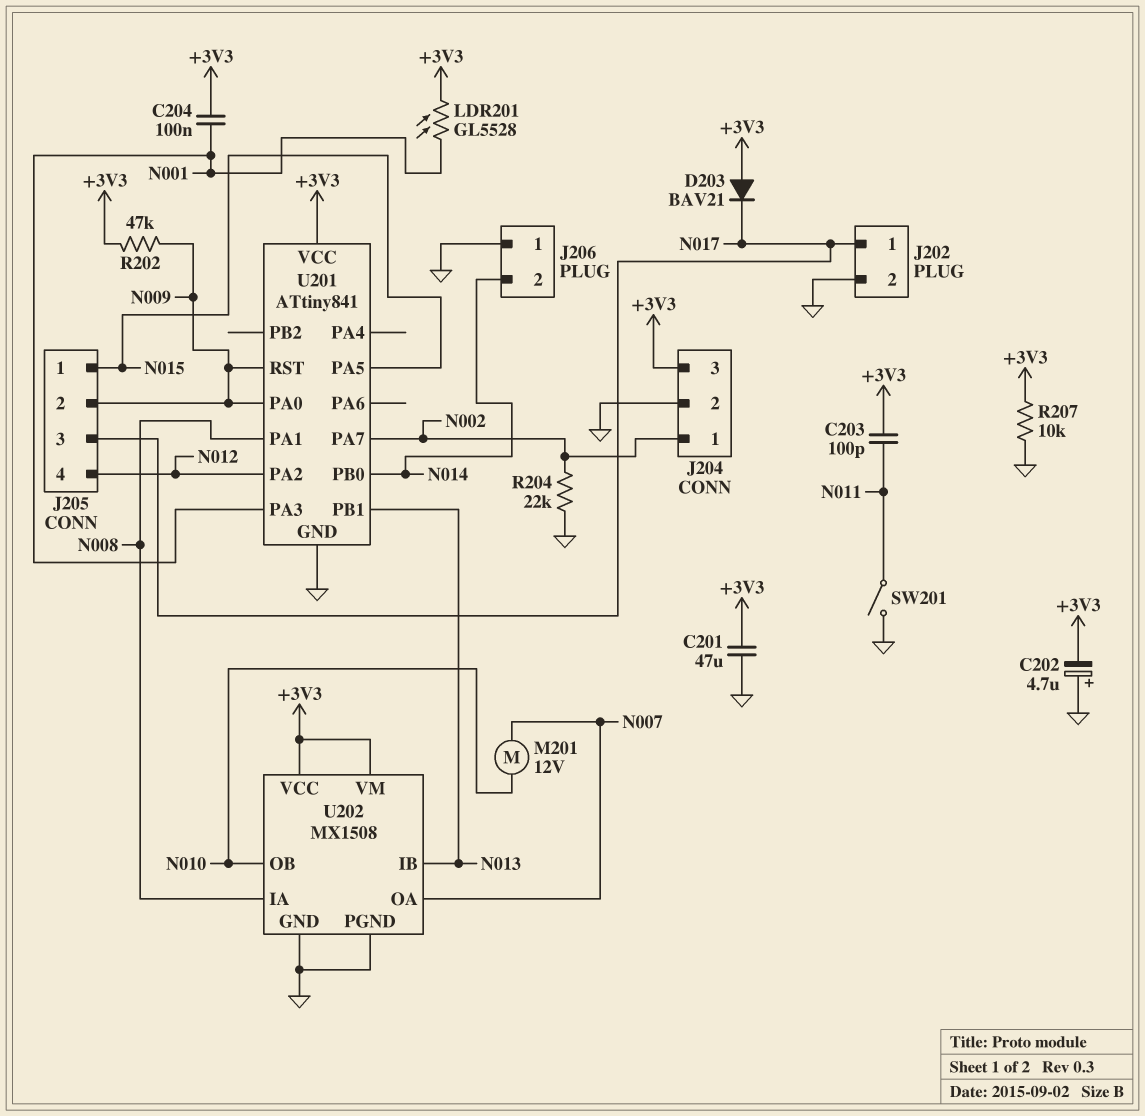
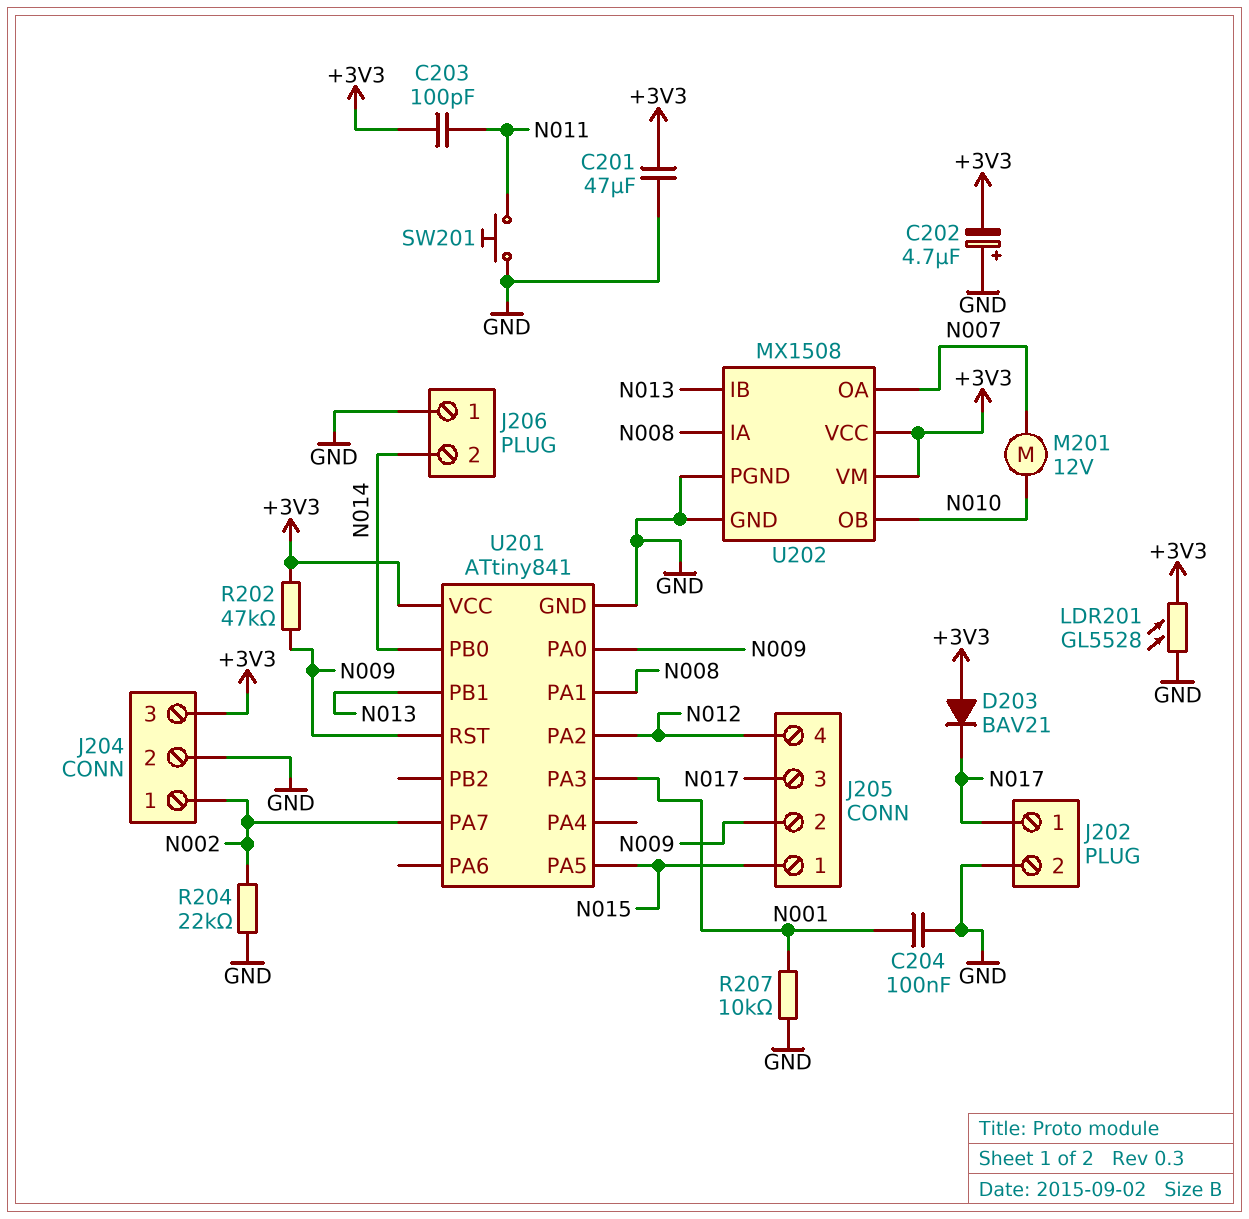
C204: 100nF (+3V3, N001) -> 100nF (GND, N001)
LDR201: GL5528 (+3V3, N001) -> GL5528 (+3V3, GND)
R207: 10k (+3V3, GND) -> 10k (GND, N001)
SW201: switch (GND, N011) -> button (GND, N011)

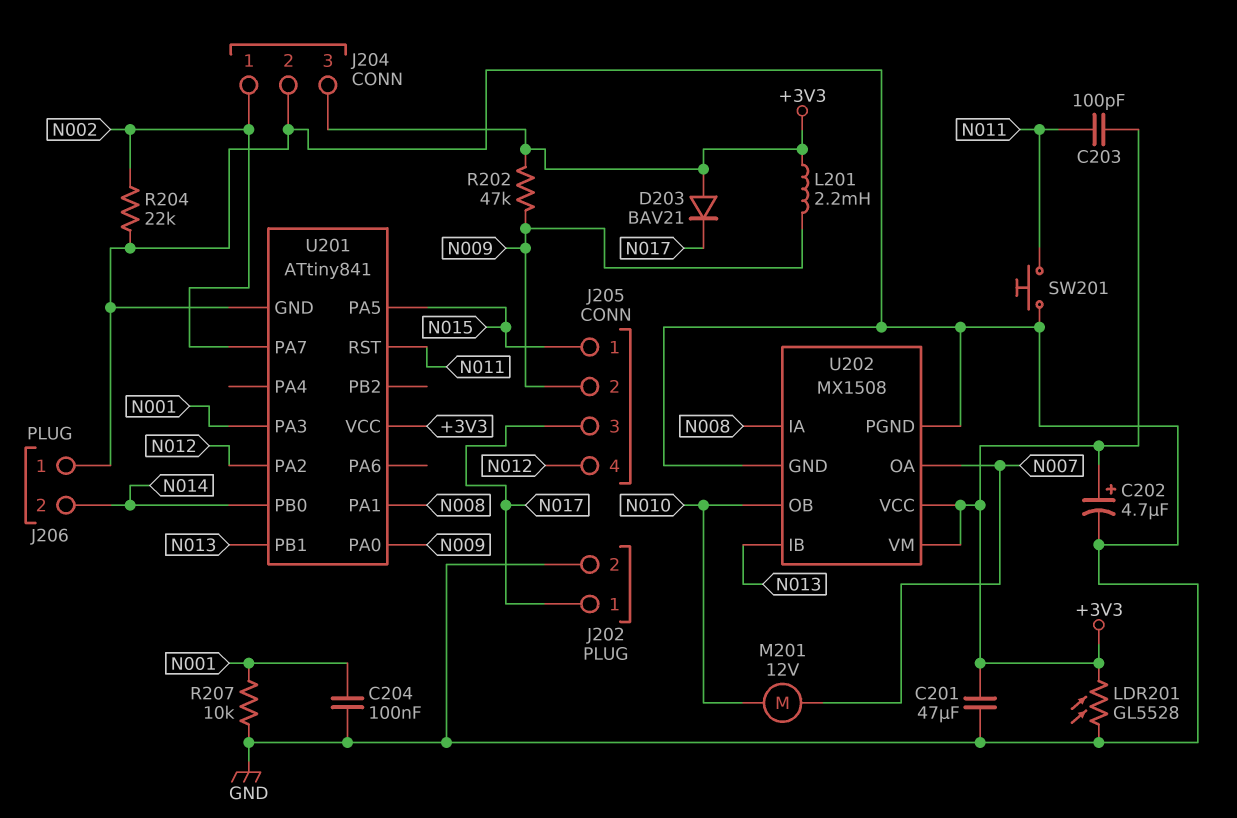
C202: 4.7uF (plus GND, minus +3V3) -> 4.7uF (plus +3V3, minus GND)
L201: none -> 2.2mH (+3V3, N009)
U201 pin RST: N009 -> N011

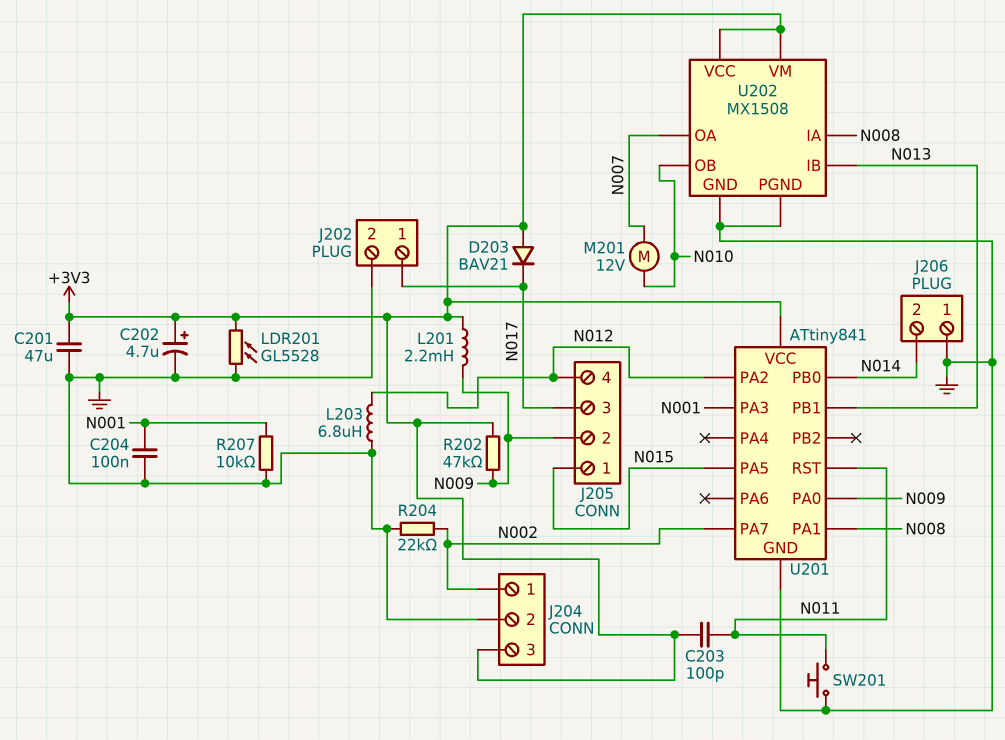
L203: none -> 6.8uH (GND, N012)

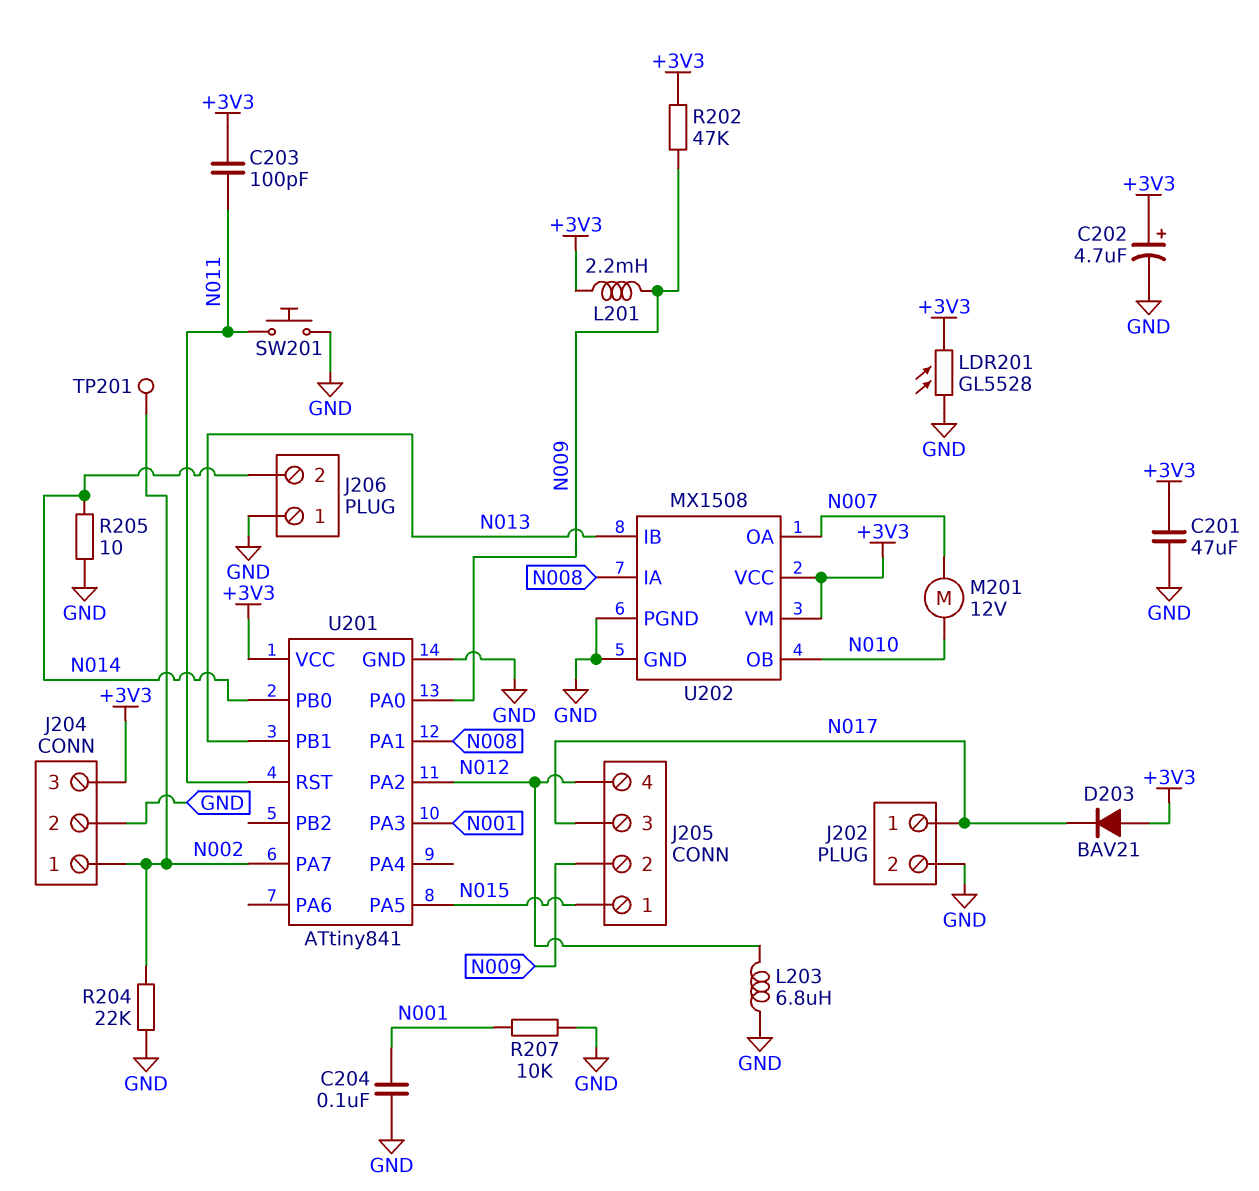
R205: none -> 10 (GND, N014)
TP201: none -> test point (N002)

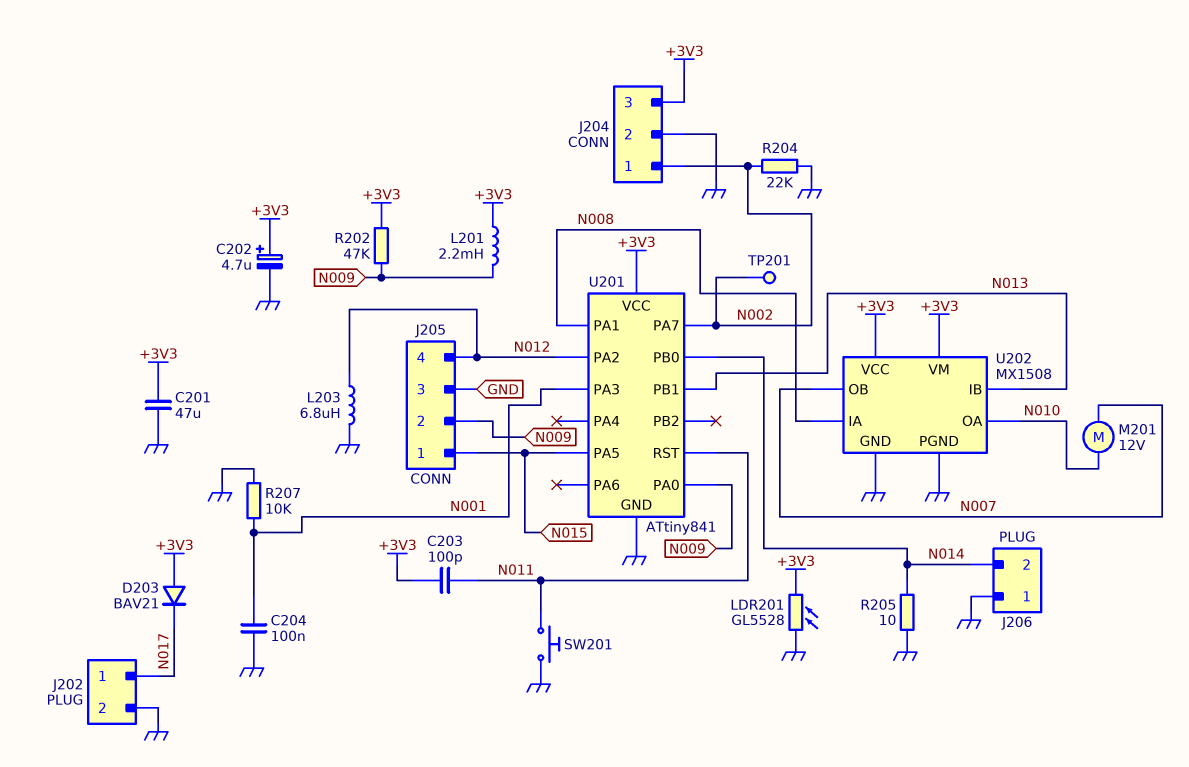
J205 pin 3: N017 -> GND
U202 pin OA: N007 -> N010
U202 pin OB: N010 -> N007

